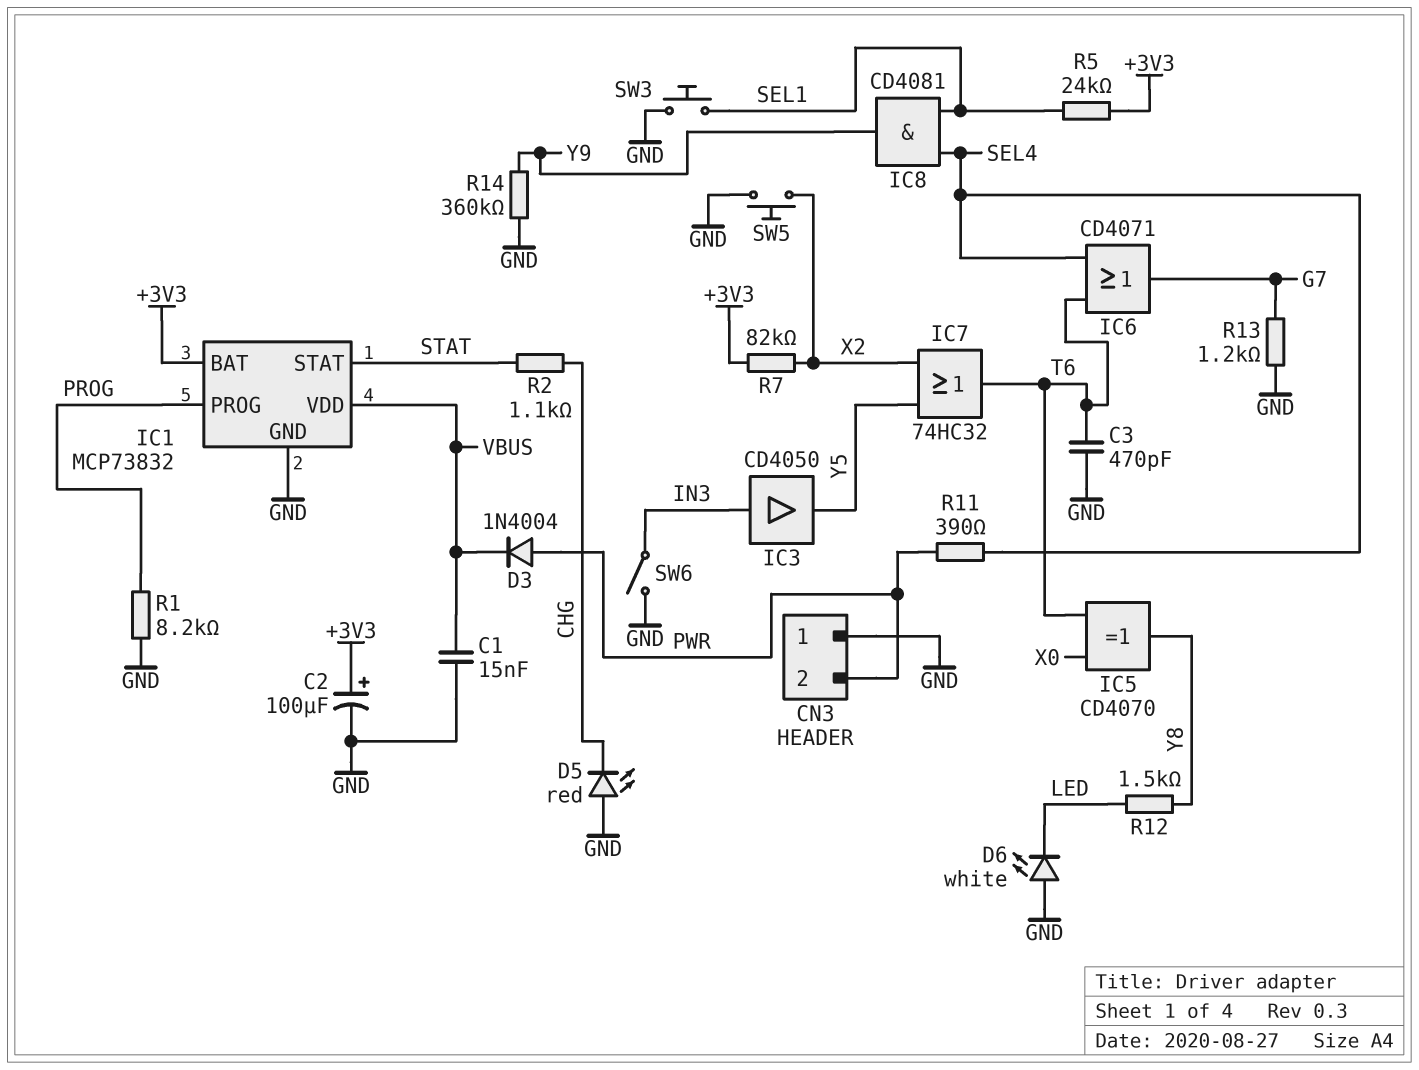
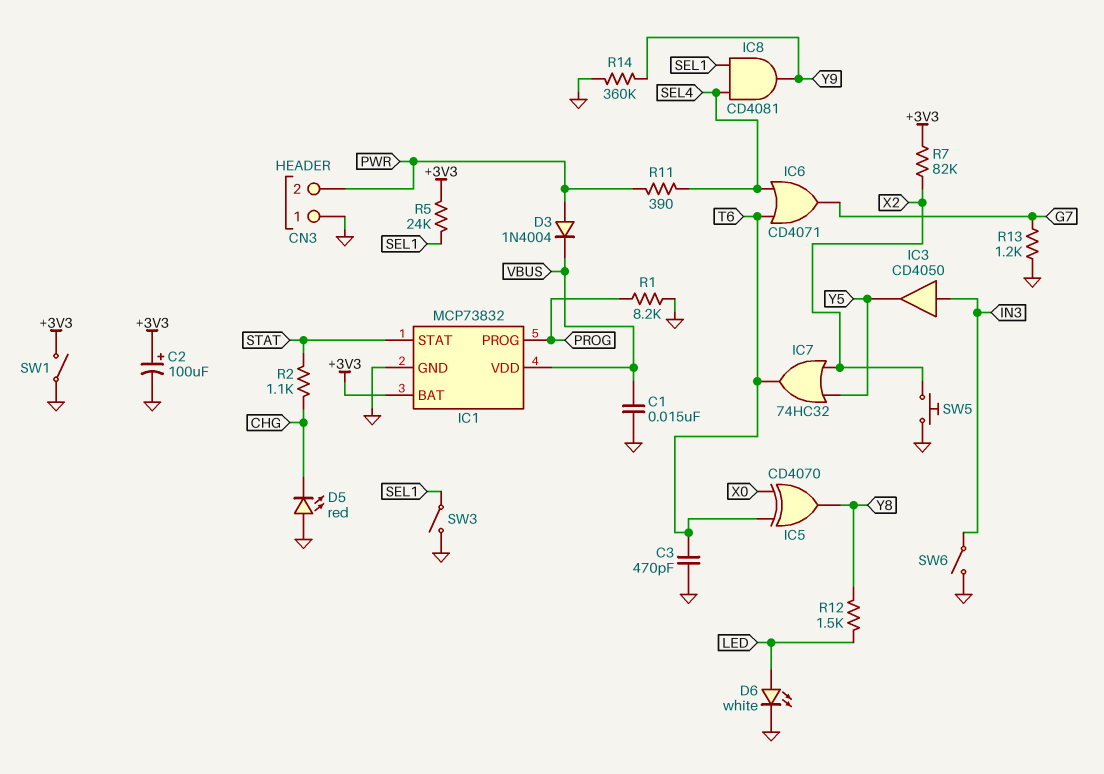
D6: LED white (A GND, K LED) -> LED white (A LED, K GND)
SW1: none -> switch (+3V3, GND)
SW3: button (GND, SEL1) -> switch (GND, SEL1)

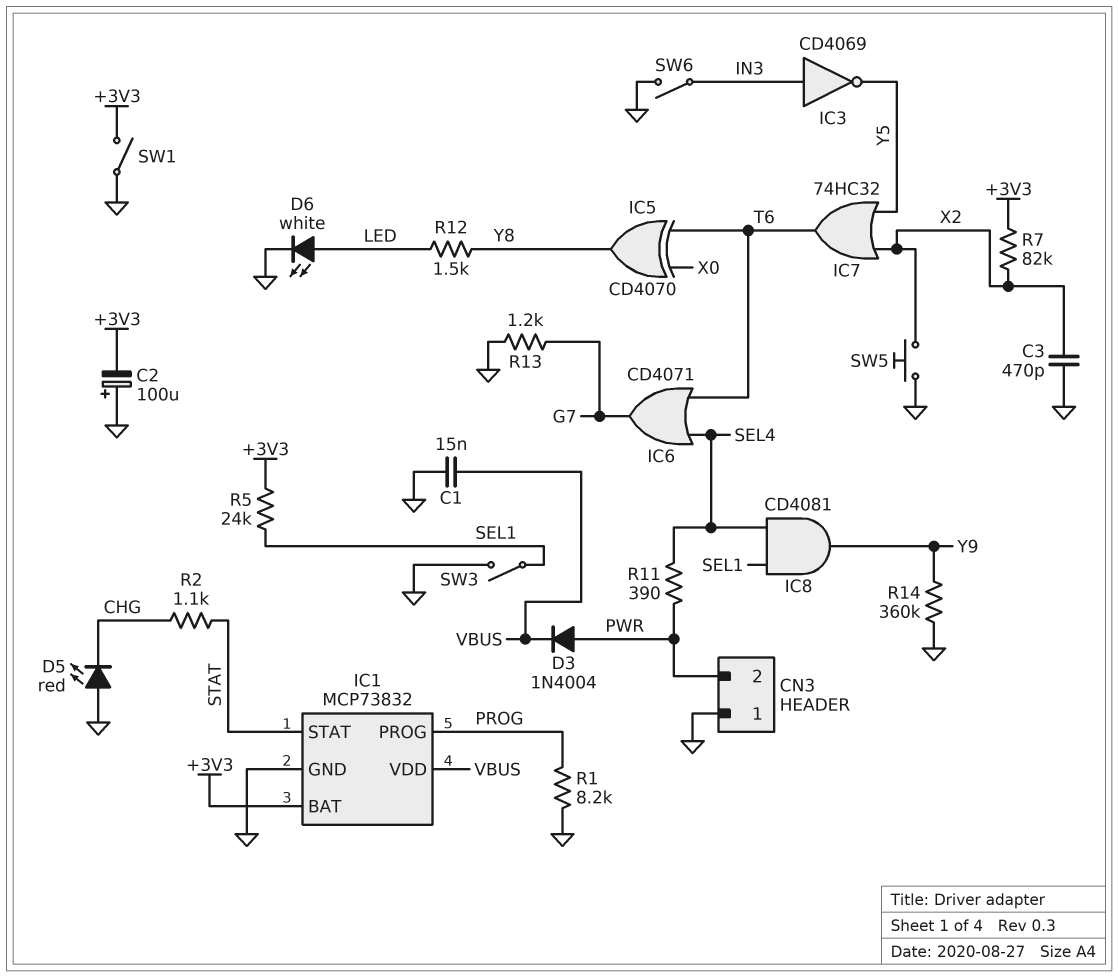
C2: 100uF (plus +3V3, minus GND) -> 100uF (plus GND, minus +3V3)
C3: 470pF (GND, T6) -> 470pF (GND, X2)
IC3: buffer CD4050 (in IN3, out Y5) -> NOT CD4069 (in IN3, out Y5)

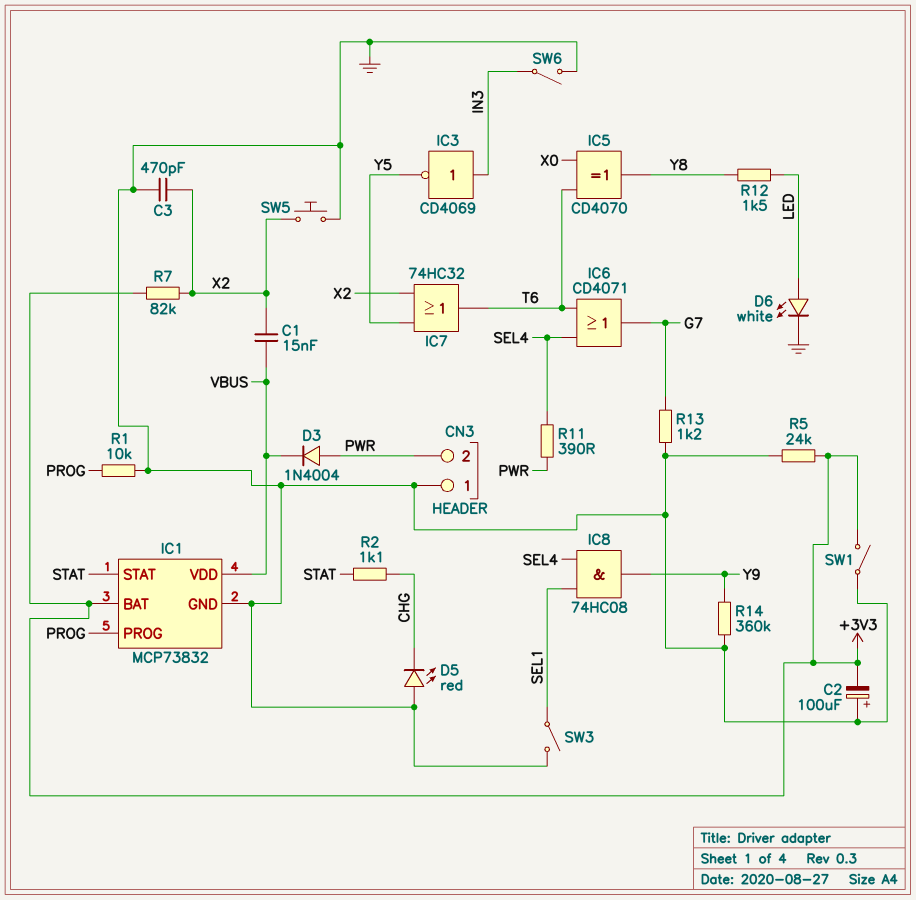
C1: 15nF (GND, VBUS) -> 15nF (VBUS, X2)
IC8: AND CD4081 (in SEL1, in SEL4, out Y9) -> AND 74HC08 (in SEL1, in SEL4, out Y9)
R1: 8.2k (GND, PROG) -> 10k (GND, PROG)
R5: 24k (+3V3, SEL1) -> 24k (+3V3, GND)

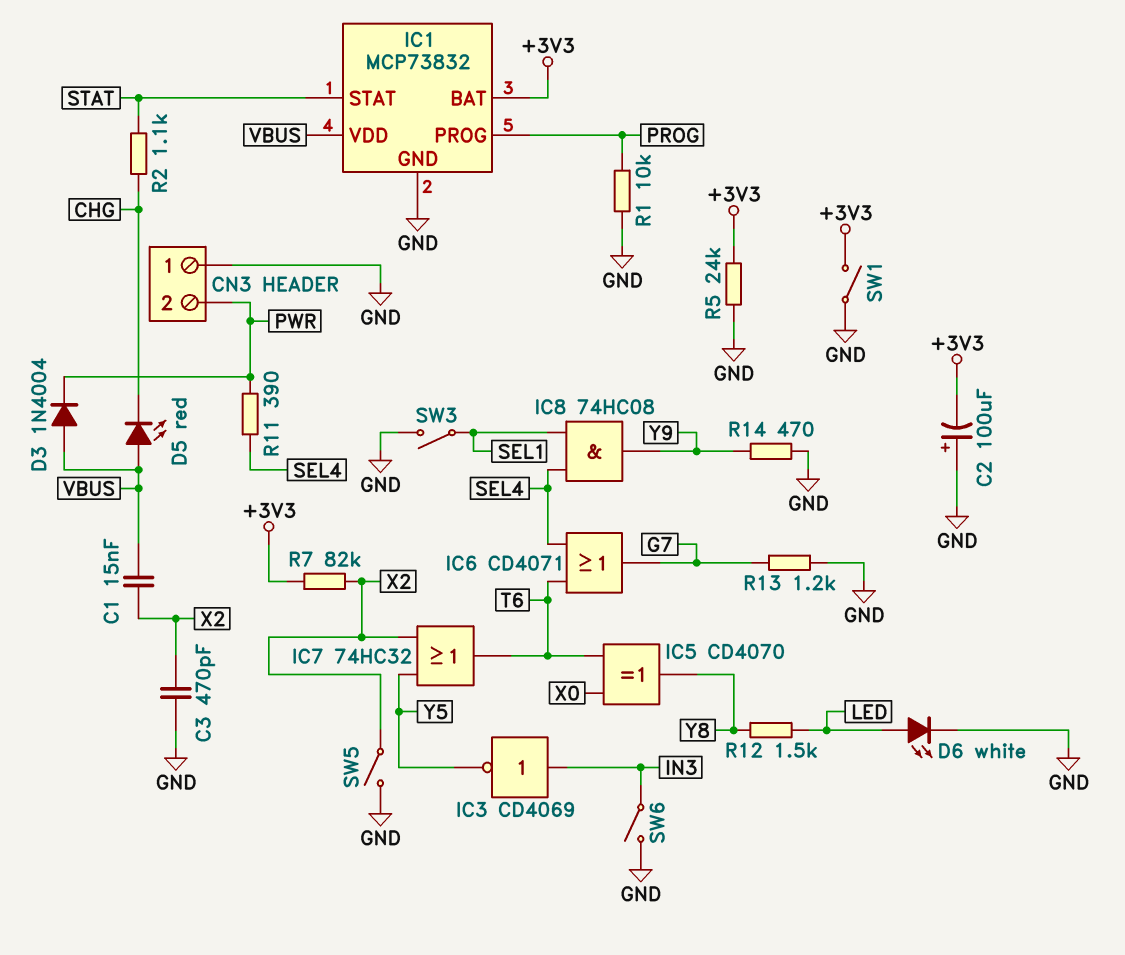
D3: diode 1N4004 (A PWR, K VBUS) -> diode 1N4004 (A VBUS, K PWR)
D5: LED red (A GND, K CHG) -> LED red (A VBUS, K CHG)
R14: 360k (GND, Y9) -> 470 (GND, Y9)
SW5: button (GND, X2) -> switch (GND, X2)

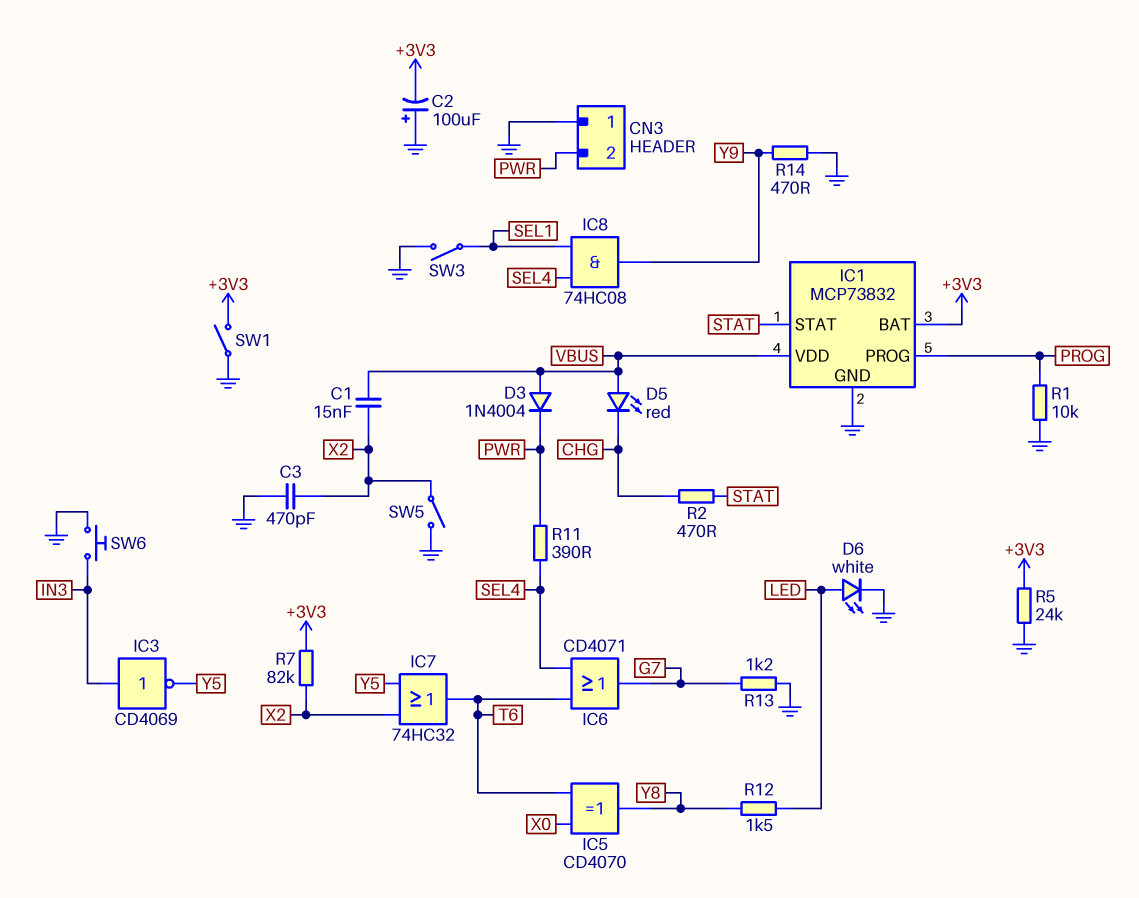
R2: 1.1k (CHG, STAT) -> 470 (CHG, STAT)
SW6: switch (GND, IN3) -> button (GND, IN3)

